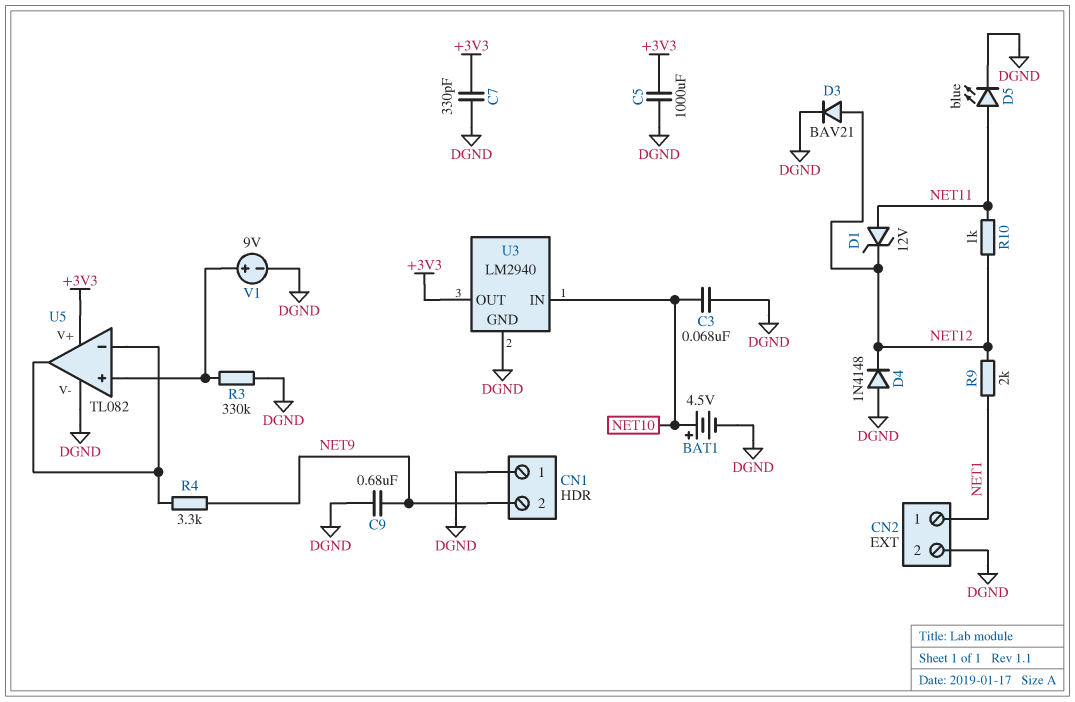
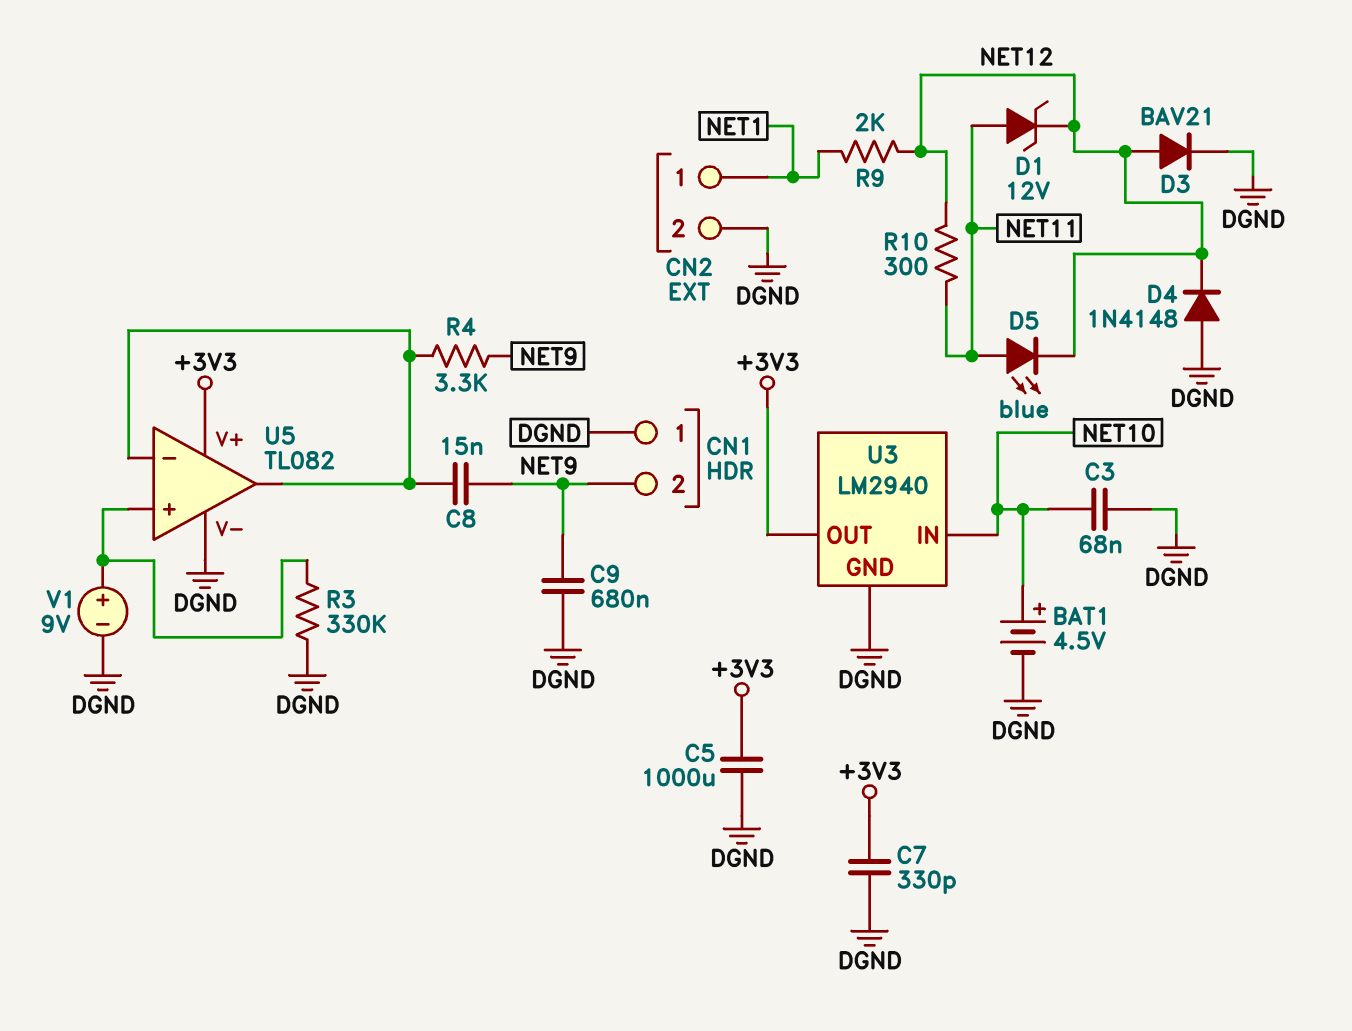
C8: none -> 15nF (NET9, U5/in-)
D5: LED blue (A NET11, K DGND) -> LED blue (A NET11, K NET12)
R10: 1k (NET11, NET12) -> 300 (NET11, NET12)

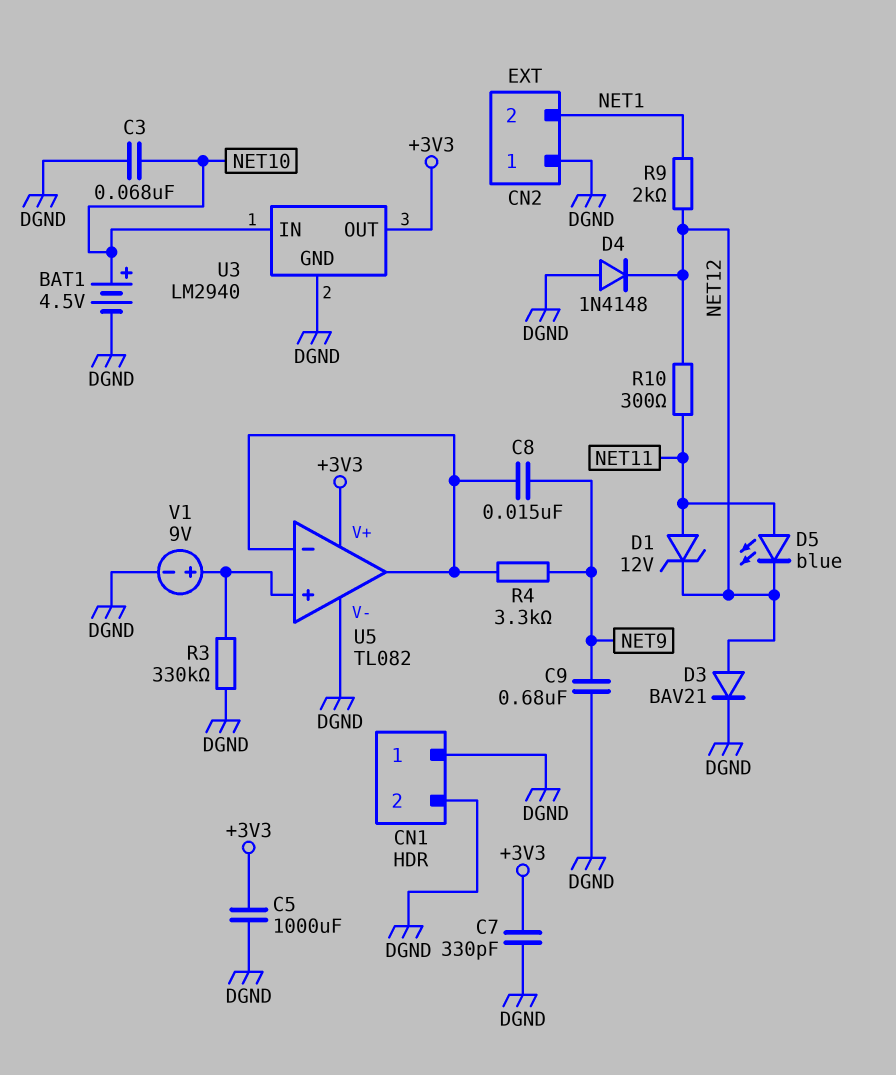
CN1 pin 2: NET9 -> DGND
CN2 pin 1: NET1 -> DGND
CN2 pin 2: DGND -> NET1

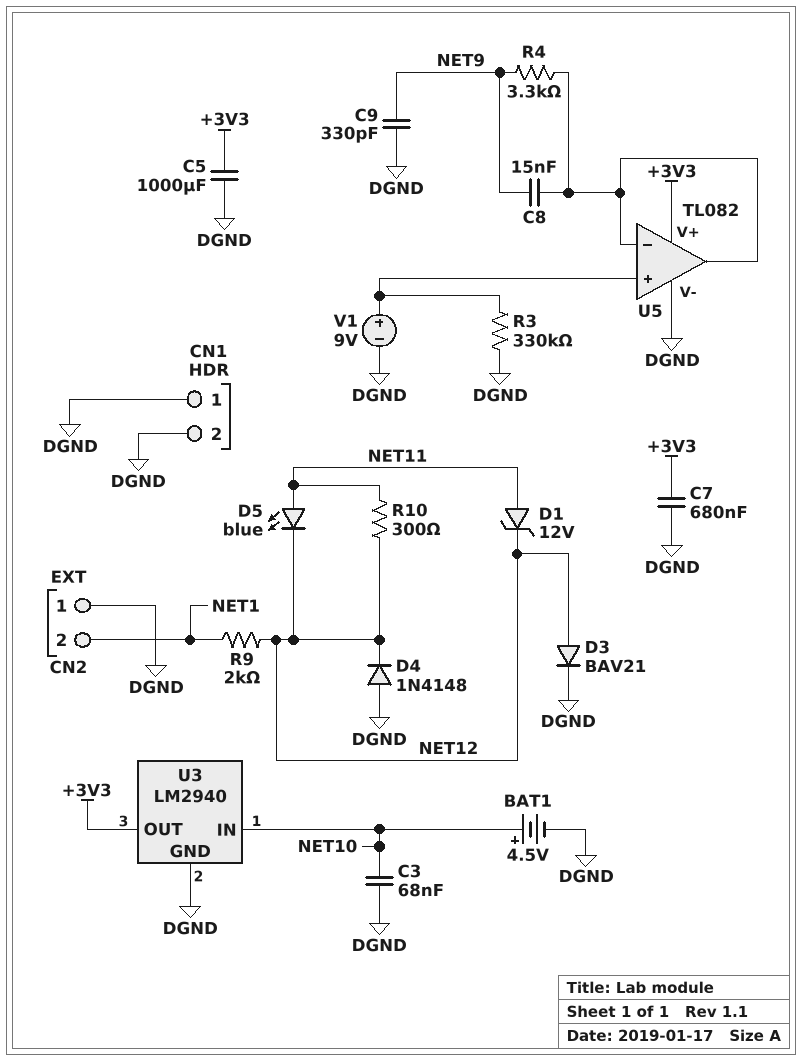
C7: 330pF (+3V3, DGND) -> 680nF (+3V3, DGND)
C9: 680nF (DGND, NET9) -> 330pF (DGND, NET9)

